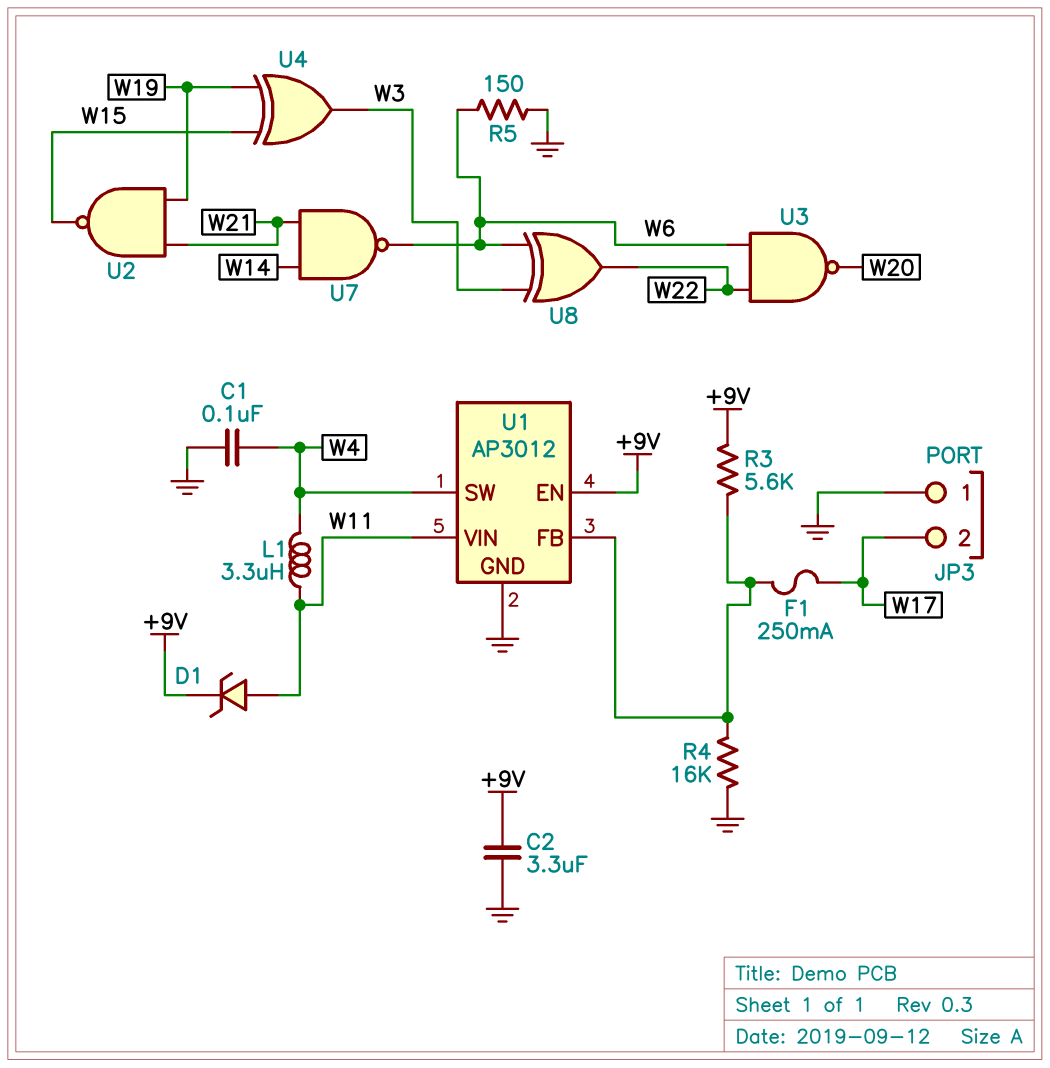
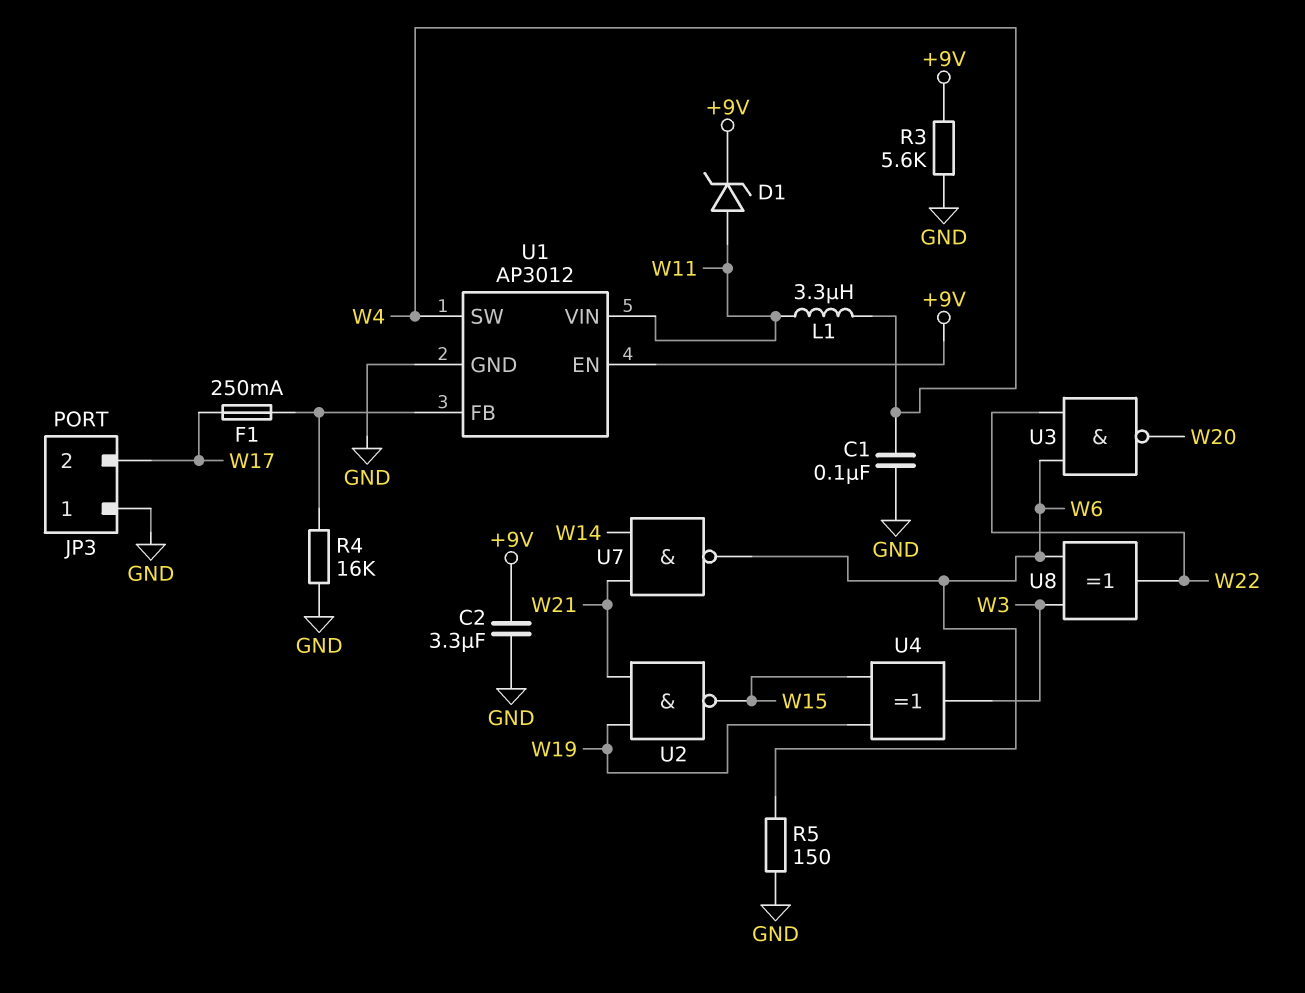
R3: 5.6k (+9V, U1/FB) -> 5.6k (+9V, GND)

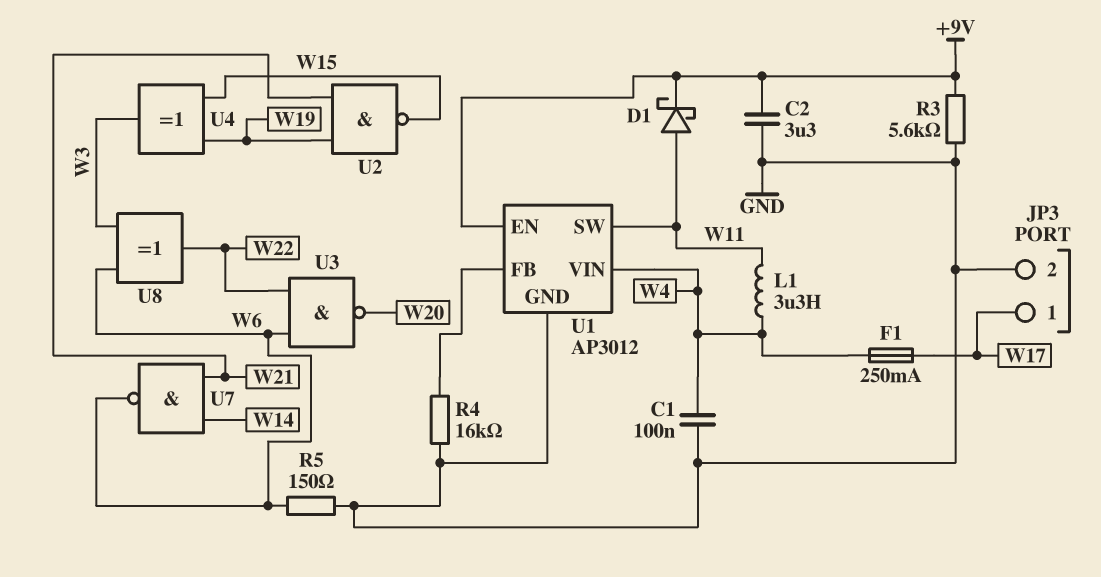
D1: zener (A W11, K +9V) -> schottky (A W11, K +9V)
F1: 250mA (U1/FB, W17) -> 250mA (W4, W17)
JP3 pin 1: GND -> W17
JP3 pin 2: W17 -> GND
U1 pin SW: W4 -> W11
U1 pin VIN: W11 -> W4

